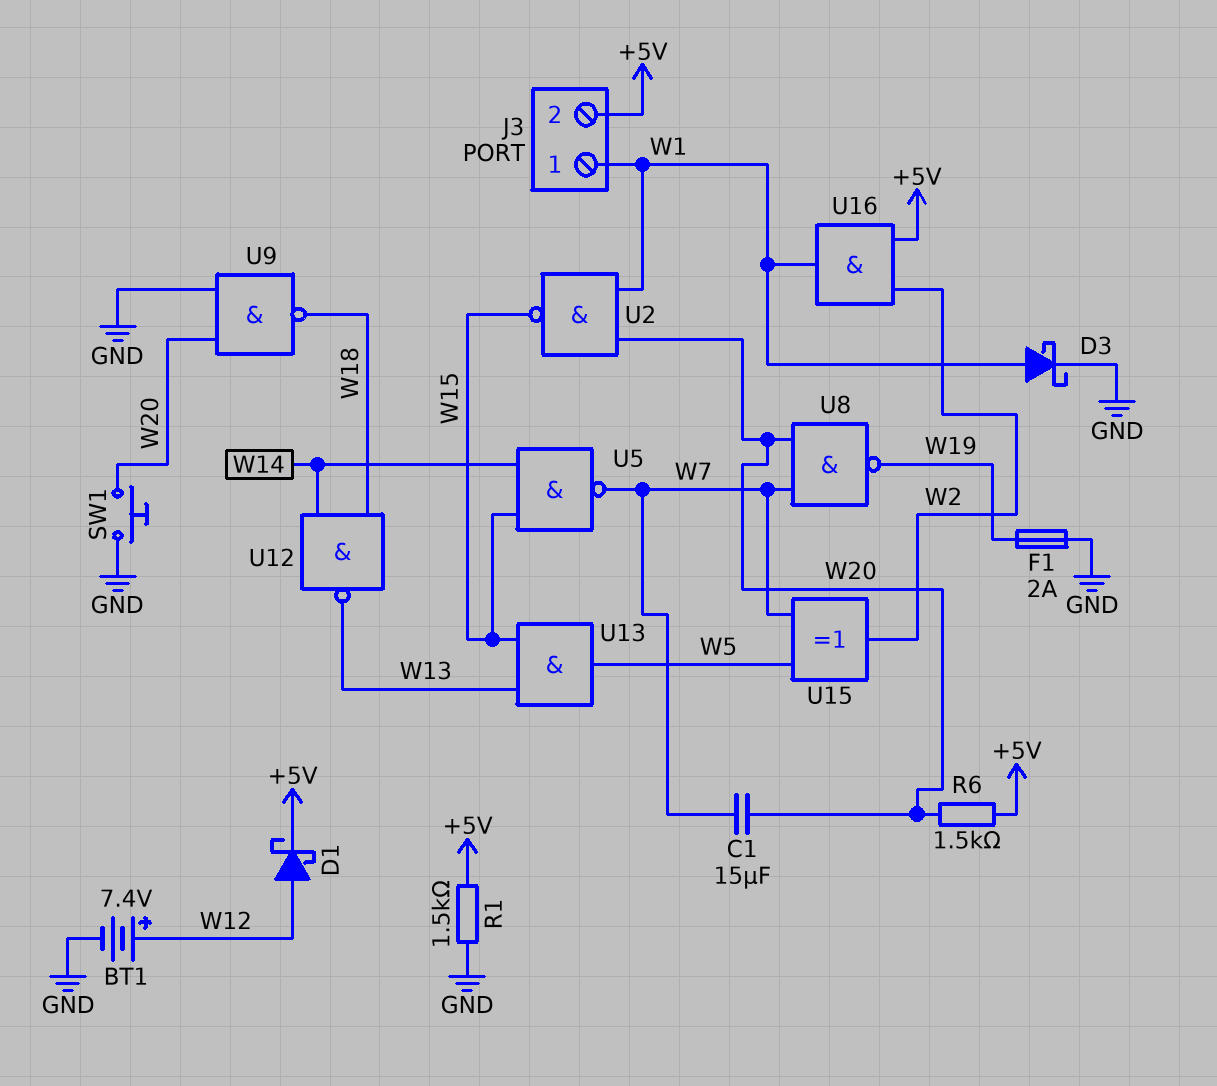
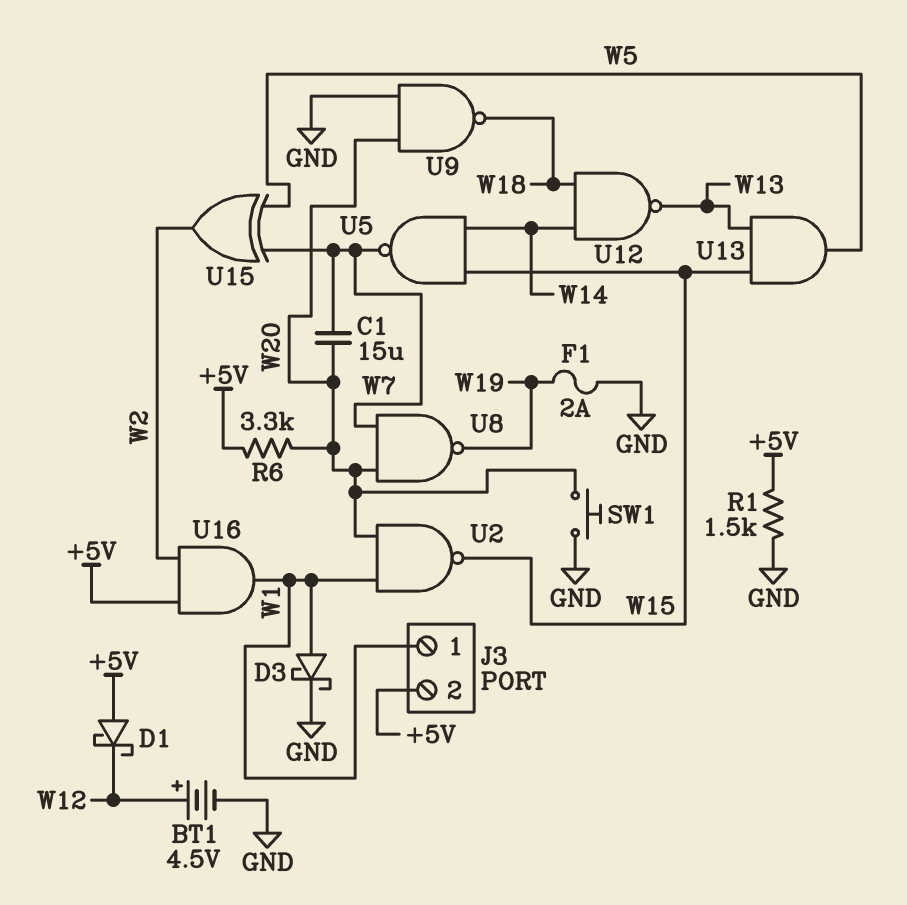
BT1: 7.4V (plus W12, minus GND) -> 4.5V (plus W12, minus GND)
D1: schottky (A W12, K +5V) -> schottky (A +5V, K W12)
R6: 1.5k (+5V, W20) -> 3.3k (+5V, W20)

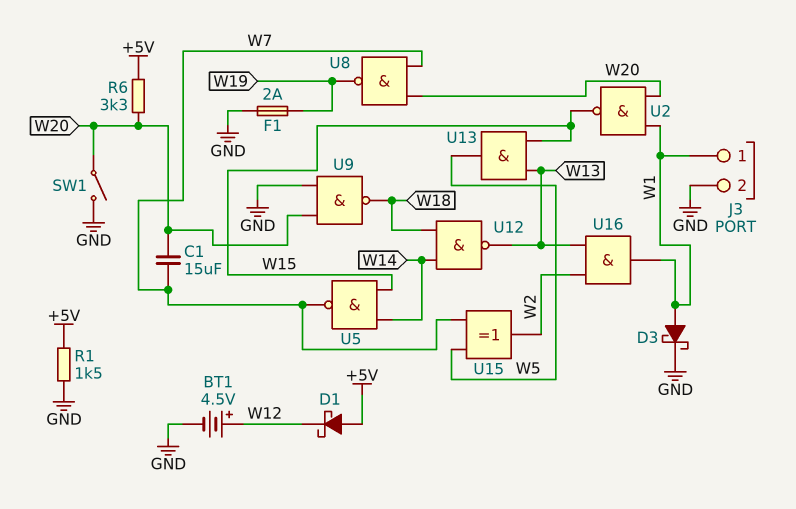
J3 pin 2: +5V -> GND
SW1: button (GND, W20) -> switch (GND, W20)
U16: AND (in +5V, in W2, out W1) -> AND (in W2, in W13, out W1)

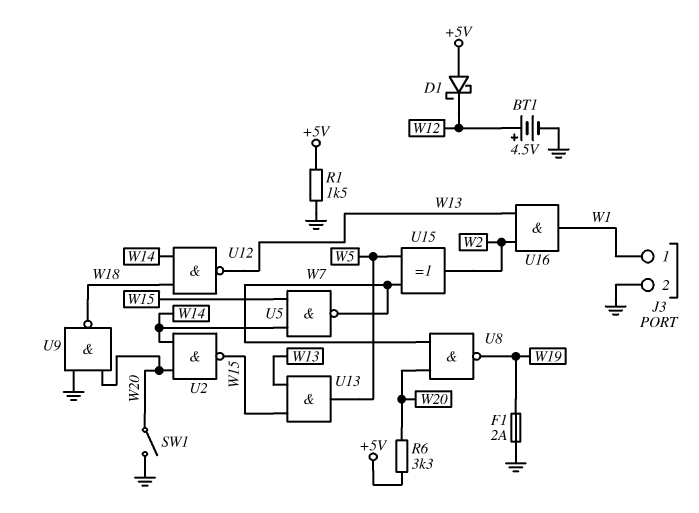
C1: 15uF (W7, W20) -> none
D3: schottky (A W1, K GND) -> none
U2: NAND (in W1, in W20, out W15) -> NAND (in W14, in W20, out W15)

